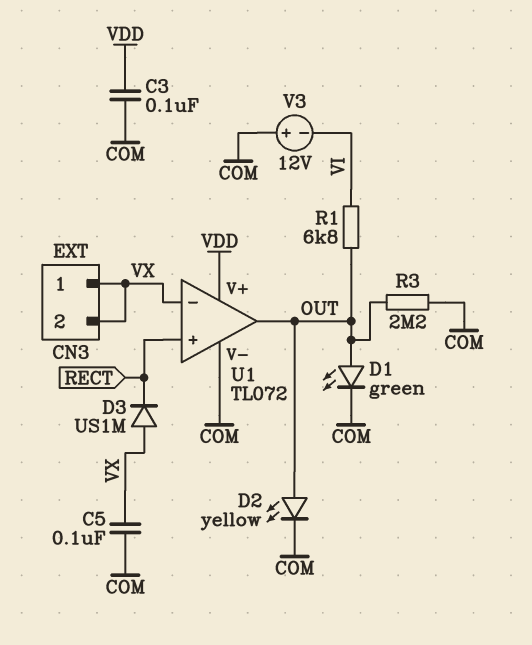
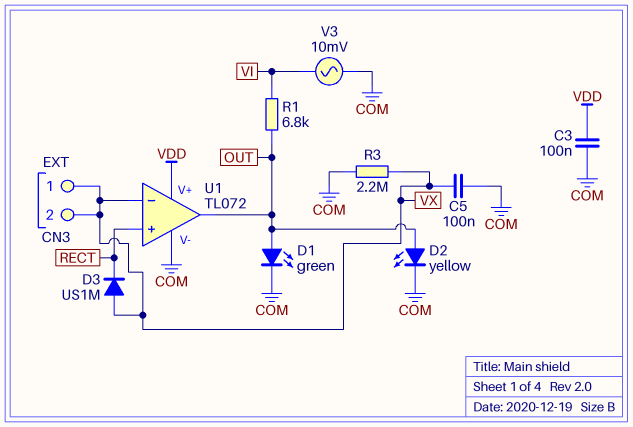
R3: 2.2M (COM, OUT) -> 2.2M (COM, VX)
V3: 12V (plus COM, minus VI) -> AC 10mV (COM, VI)

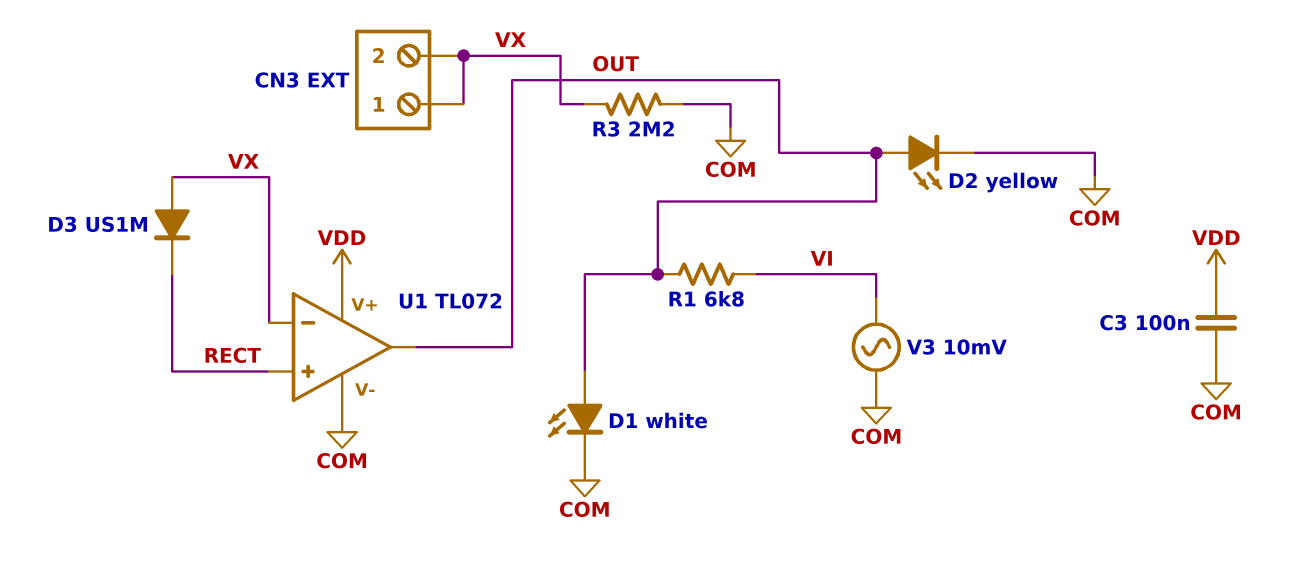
C5: 100nF (COM, VX) -> none
D1: LED green (A OUT, K COM) -> LED white (A OUT, K COM)

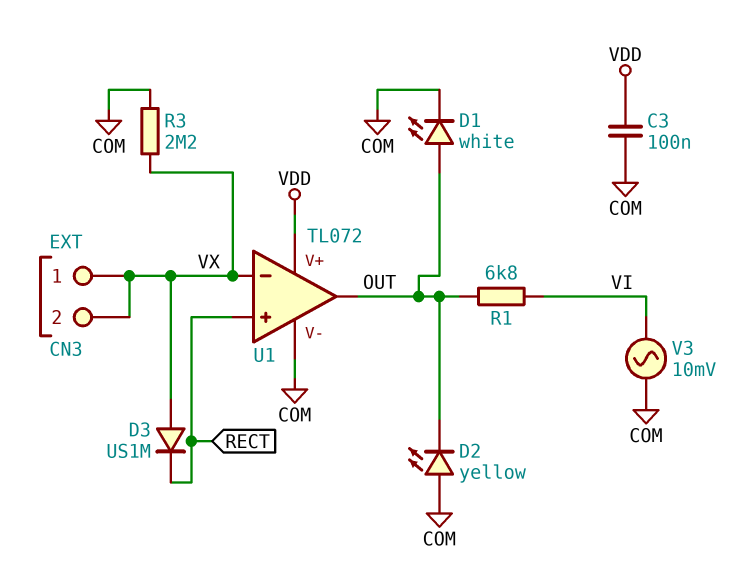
D2: LED yellow (A OUT, K COM) -> LED yellow (A COM, K OUT)

